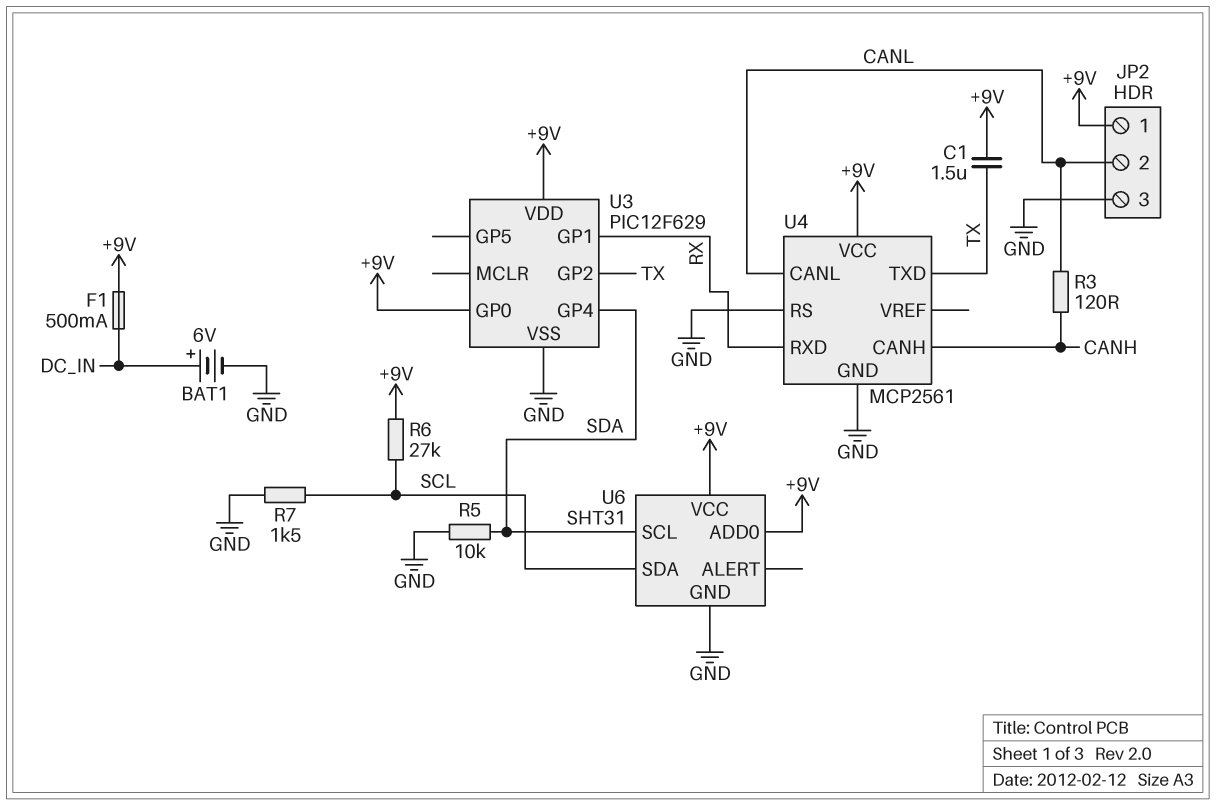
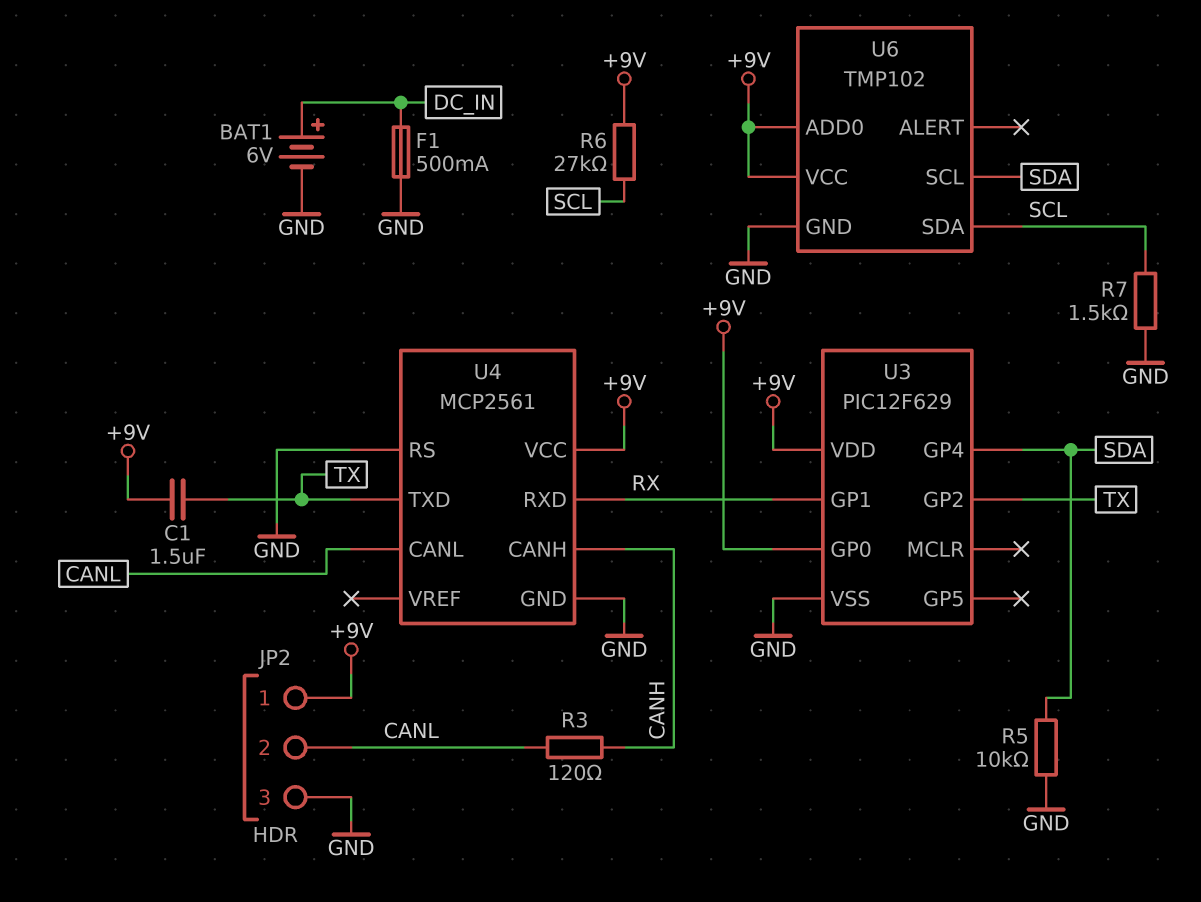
F1: 500mA (+9V, DC_IN) -> 500mA (DC_IN, GND)
U6: SHT31 -> TMP102

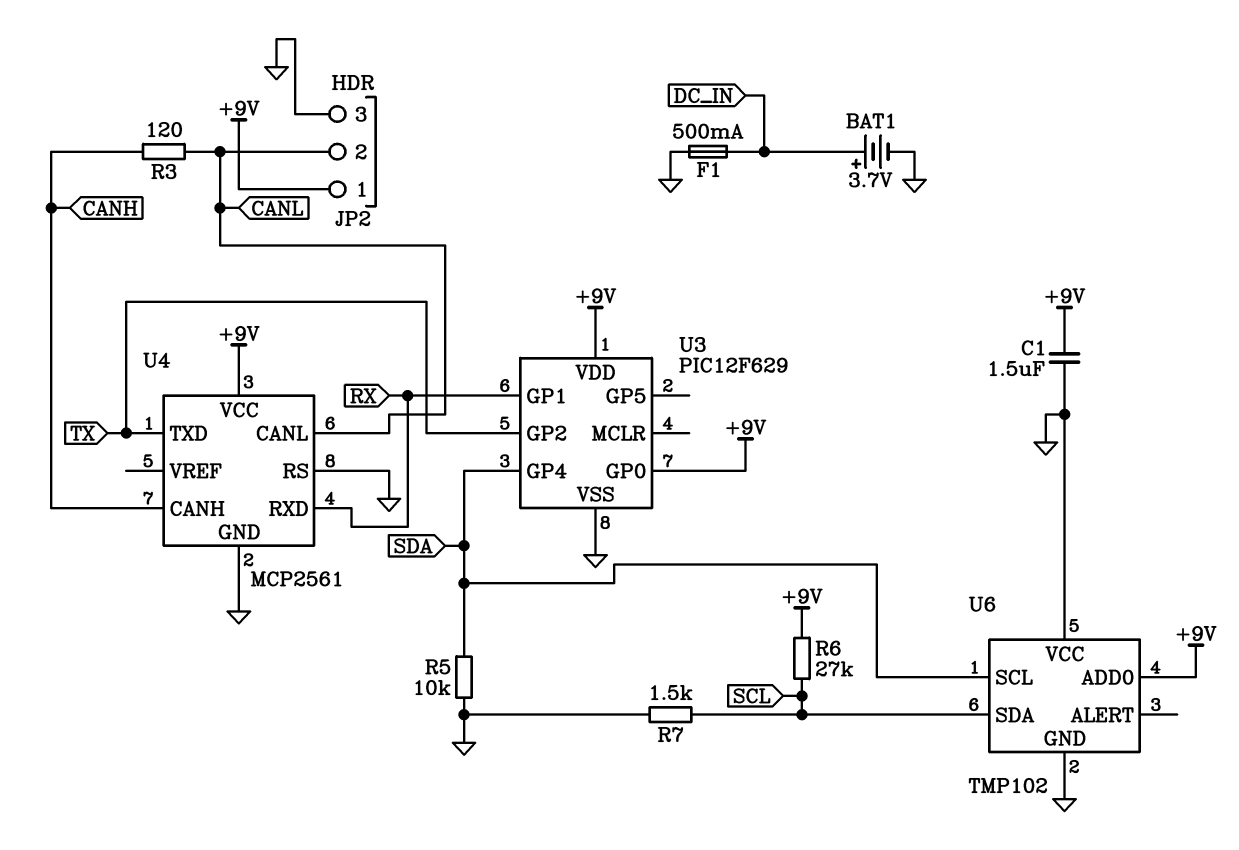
BAT1: 6V (plus DC_IN, minus GND) -> 3.7V (plus DC_IN, minus GND)
C1: 1.5uF (+9V, TX) -> 1.5uF (+9V, GND)
U6 pin VCC: +9V -> GND

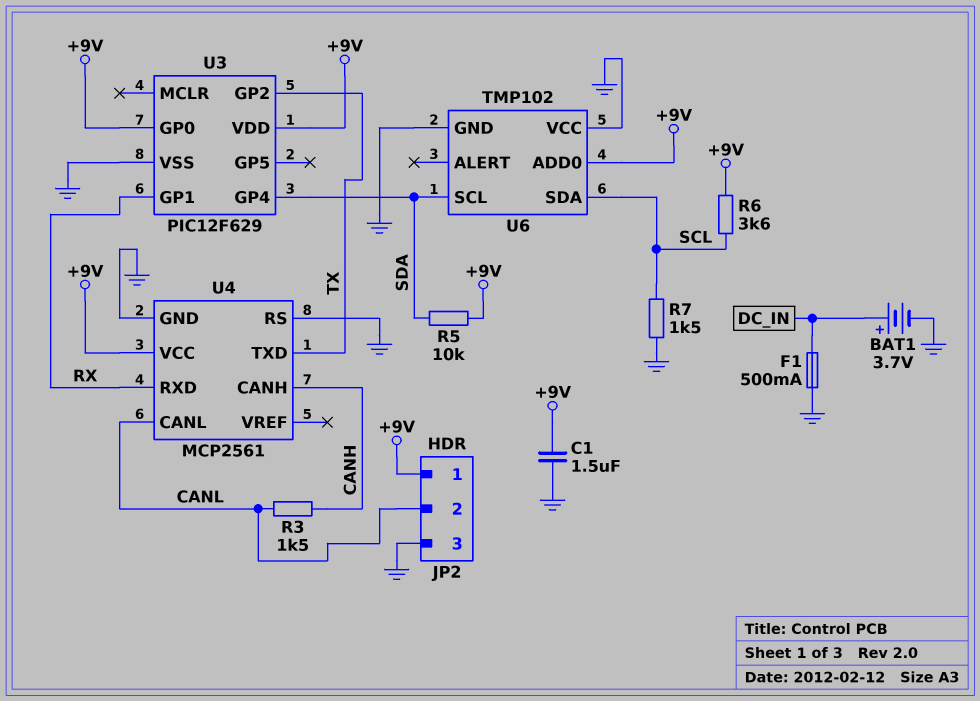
R3: 120 (CANH, CANL) -> 1.5k (CANH, CANL)
R5: 10k (GND, SDA) -> 10k (+9V, SDA)
R6: 27k (+9V, SCL) -> 3.6k (+9V, SCL)

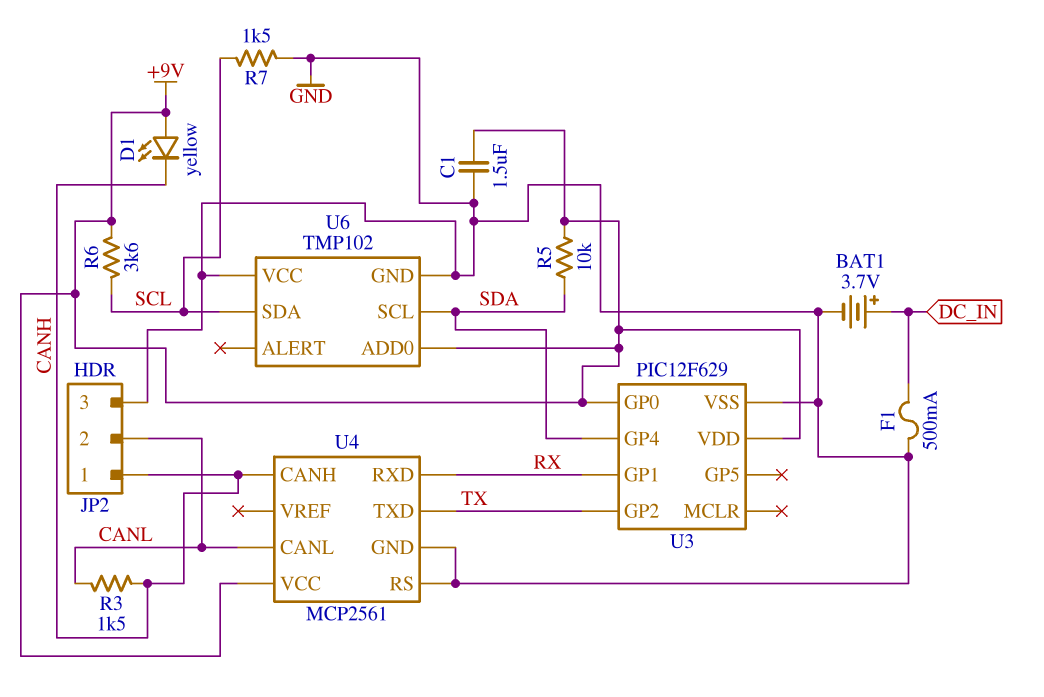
D1: none -> LED yellow (A +9V, K CANH)
JP2 pin 1: +9V -> CANH

